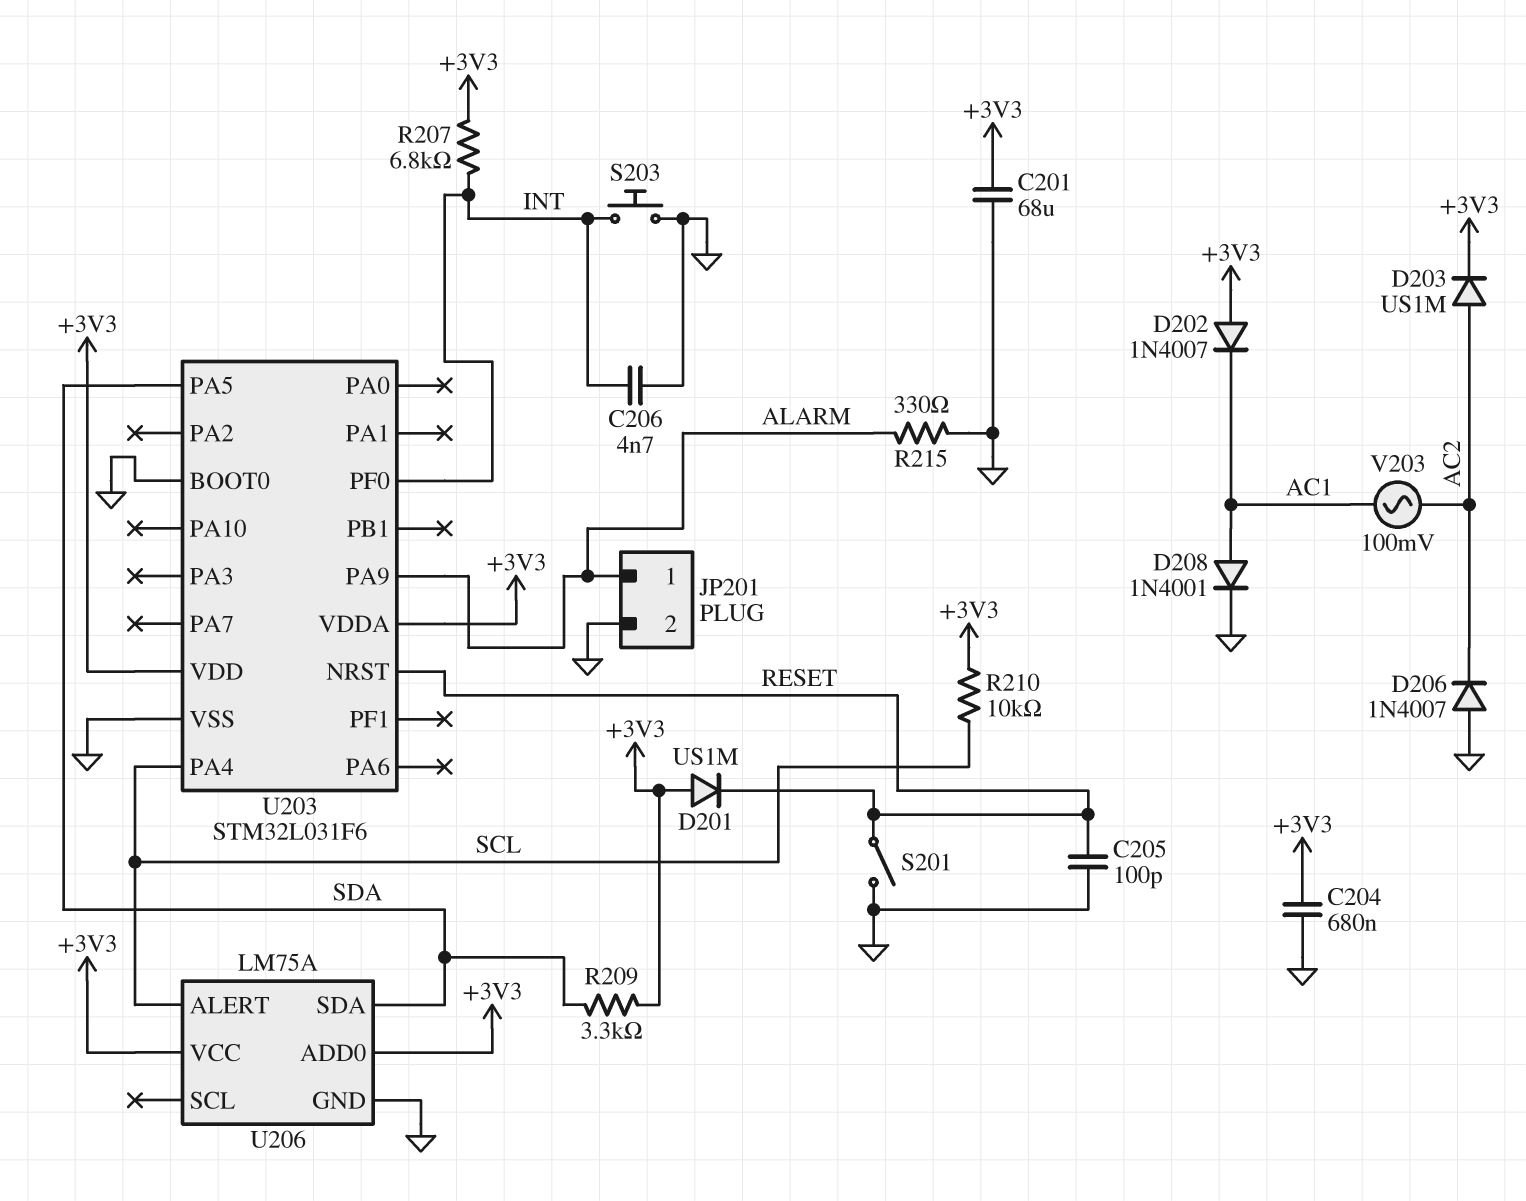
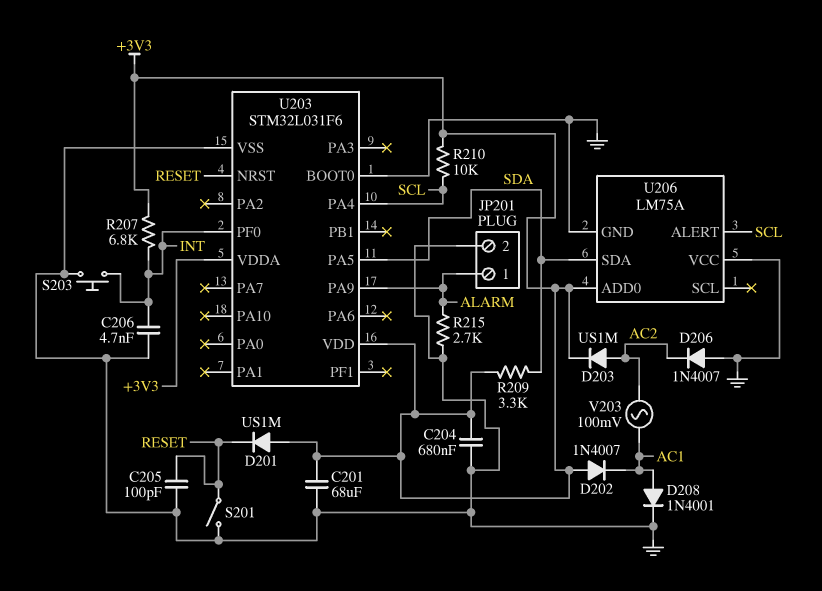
R215: 330 (ALARM, GND) -> 2.7k (ALARM, GND)
U206 pin VCC: +3V3 -> GND

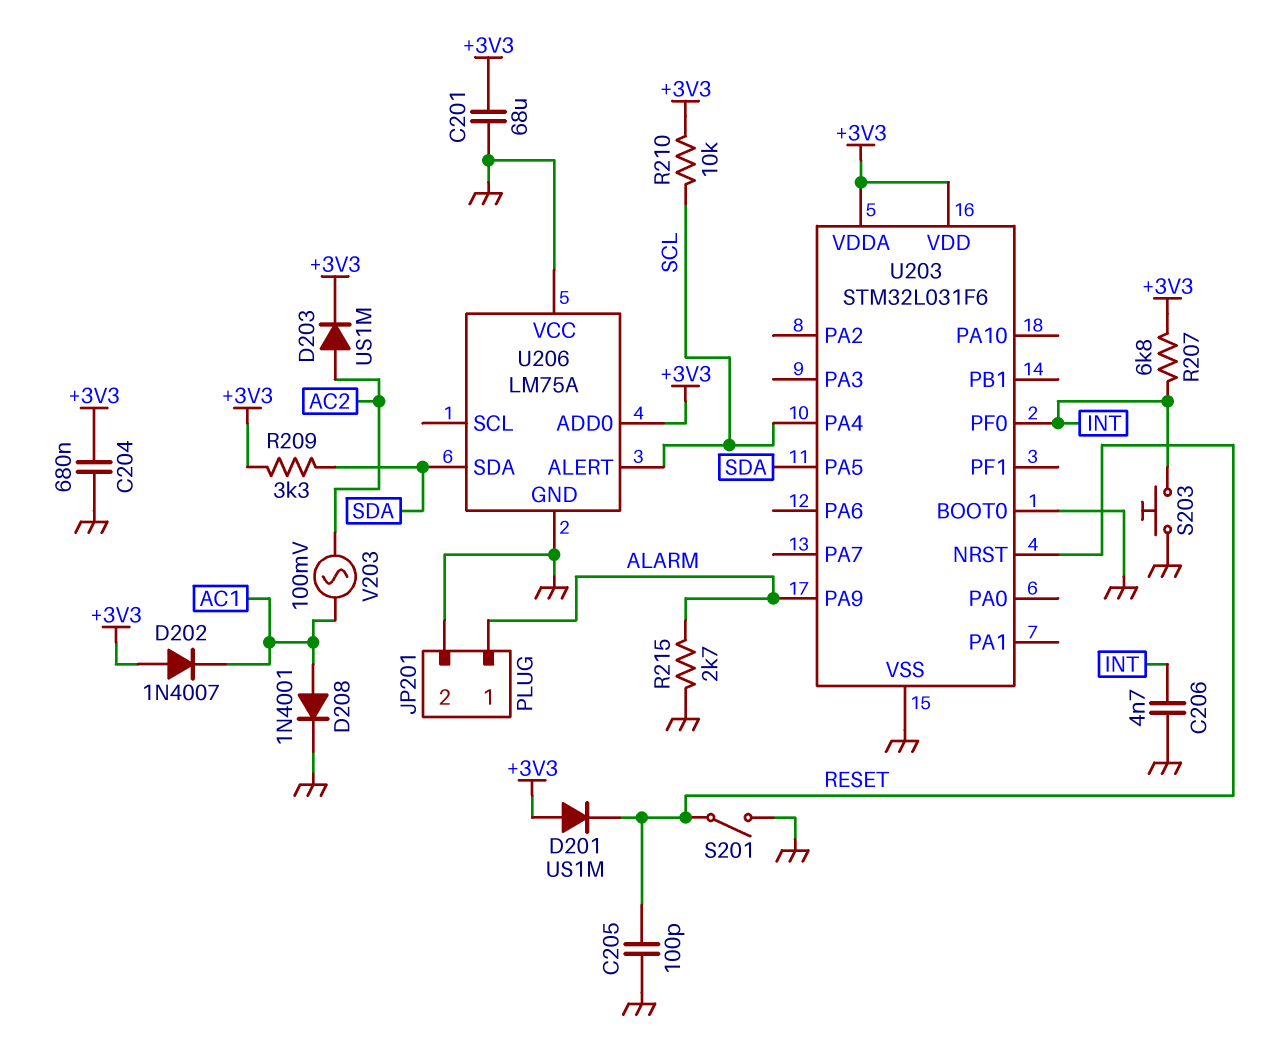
D206: diode 1N4007 (A GND, K AC2) -> none

